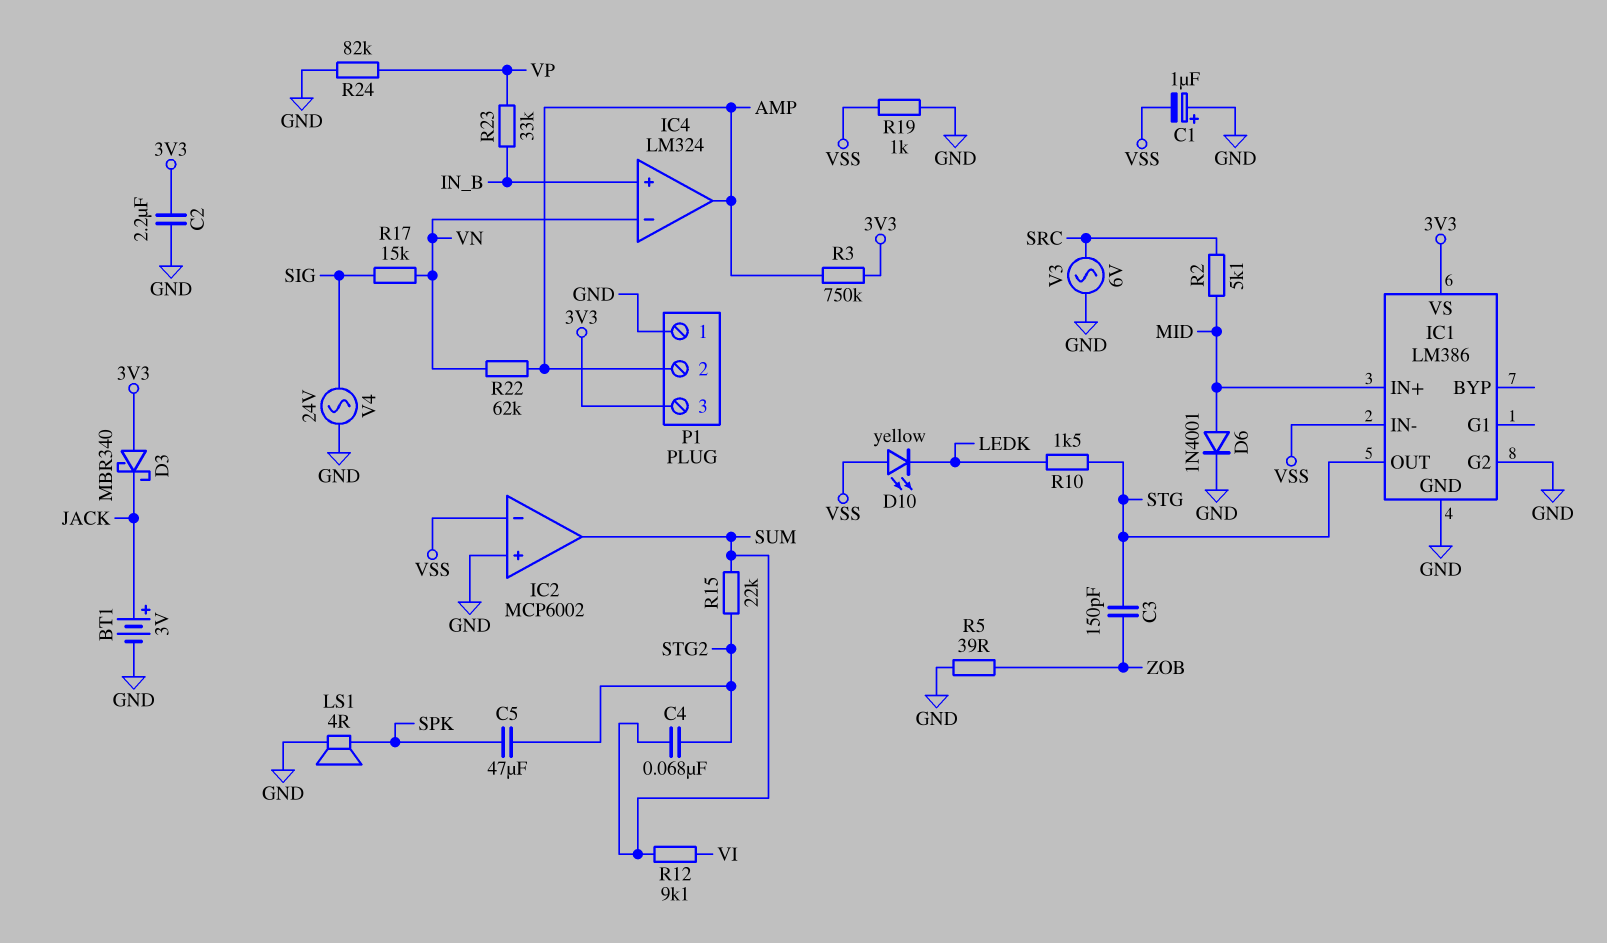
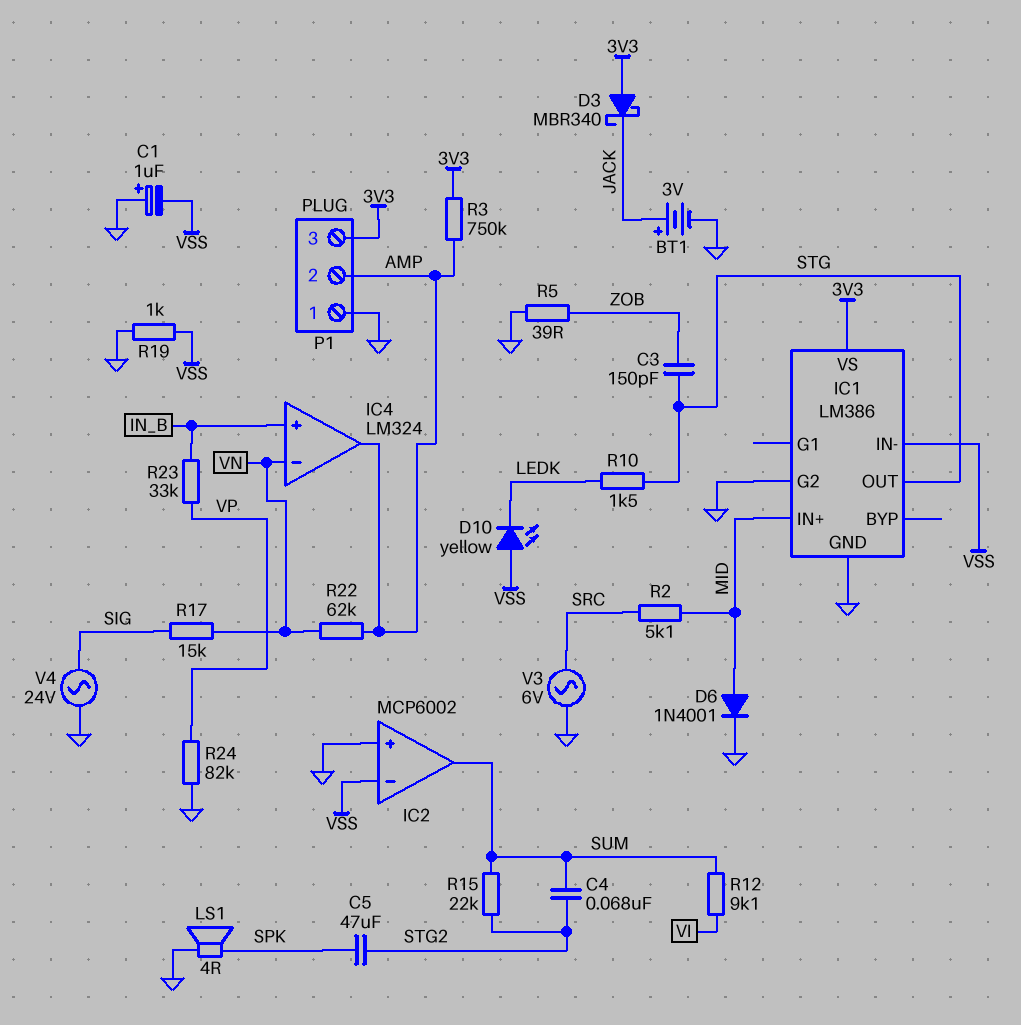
C2: 2.2uF (3V3, GND) -> none

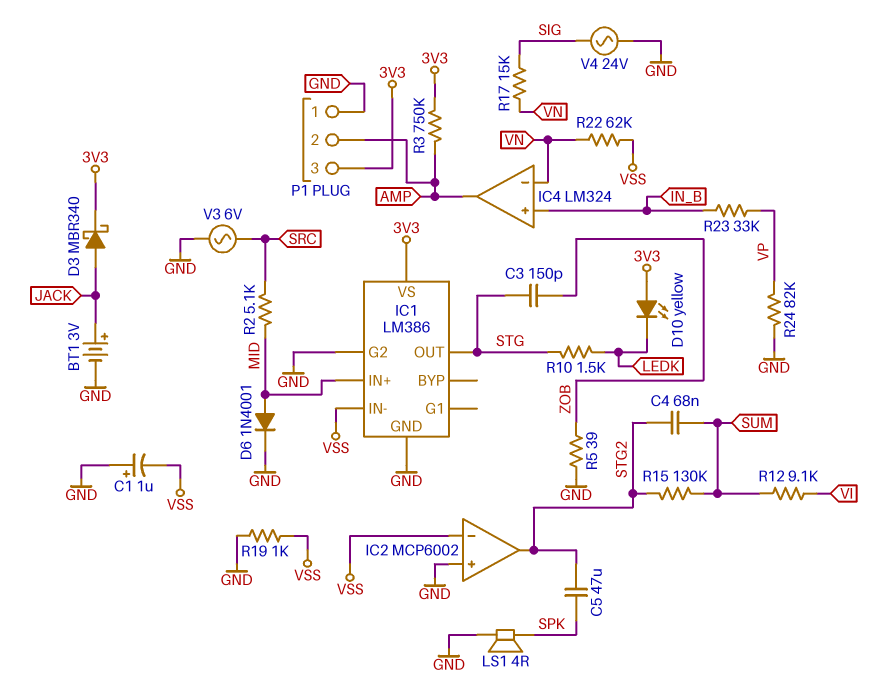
D3: schottky MBR340 (A 3V3, K JACK) -> schottky MBR340 (A JACK, K 3V3)
D10: LED yellow (A VSS, K LEDK) -> LED yellow (A 3V3, K LEDK)
IC2 pin out: SUM -> STG2
R15: 22k (STG2, SUM) -> 130k (STG2, SUM)
R22: 62k (AMP, VN) -> 62k (VN, VSS)

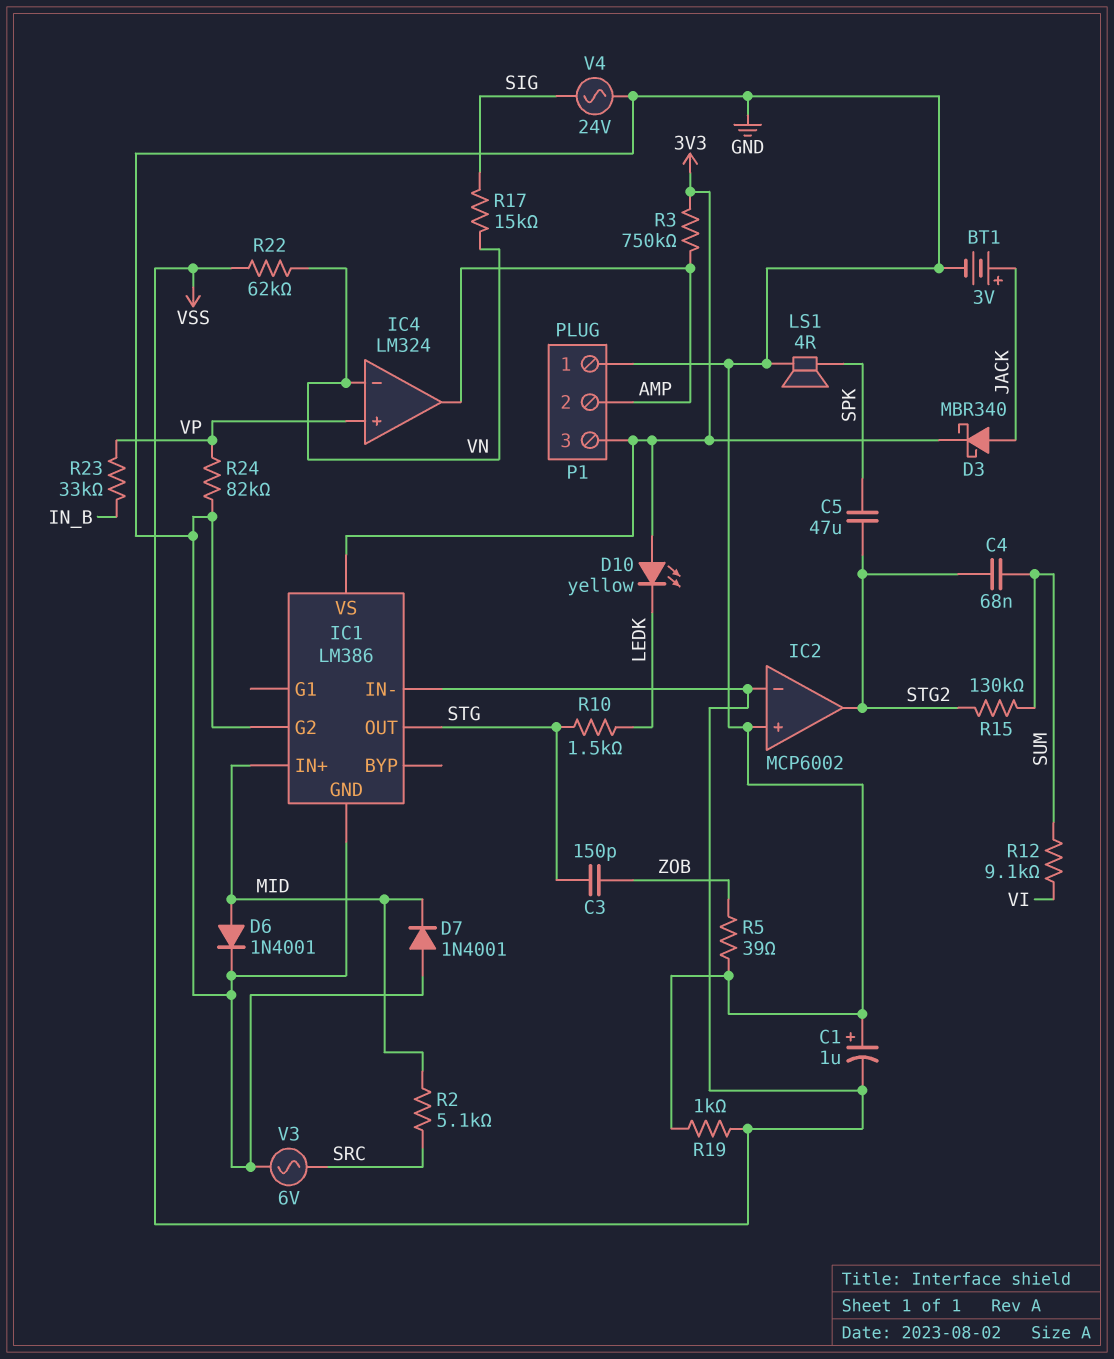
D7: none -> diode 1N4001 (A GND, K MID)
IC4 pin in+: IN_B -> VP

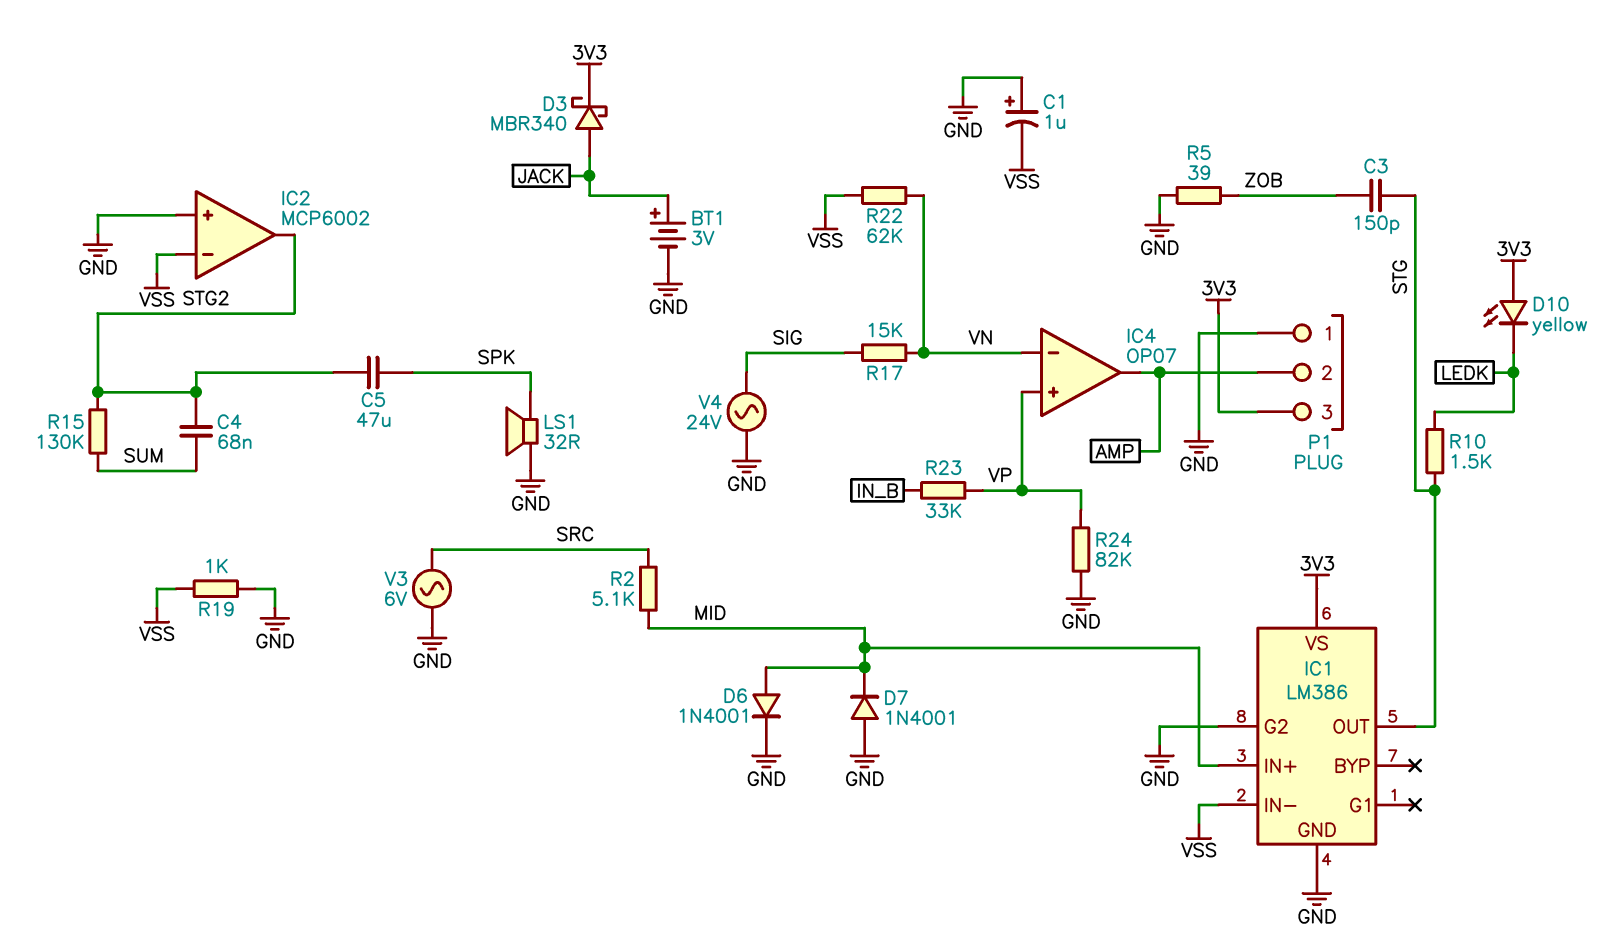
IC4: LM324 -> OP07
LS1: speaker 4R (GND, SPK) -> speaker 32R (GND, SPK)
R3: 750k (3V3, AMP) -> none
R12: 9.1k (SUM, VI) -> none

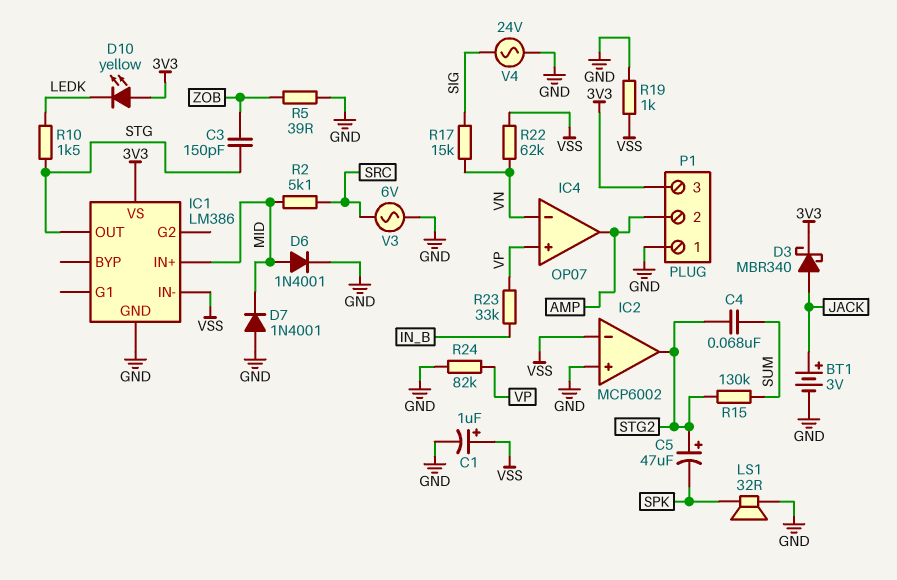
C1: 1uF (plus GND, minus VSS) -> 1uF (plus VSS, minus GND)
C5: 47uF (SPK, STG2) -> 47uF (plus STG2, minus SPK)
IC1 pin G2: GND -> none

